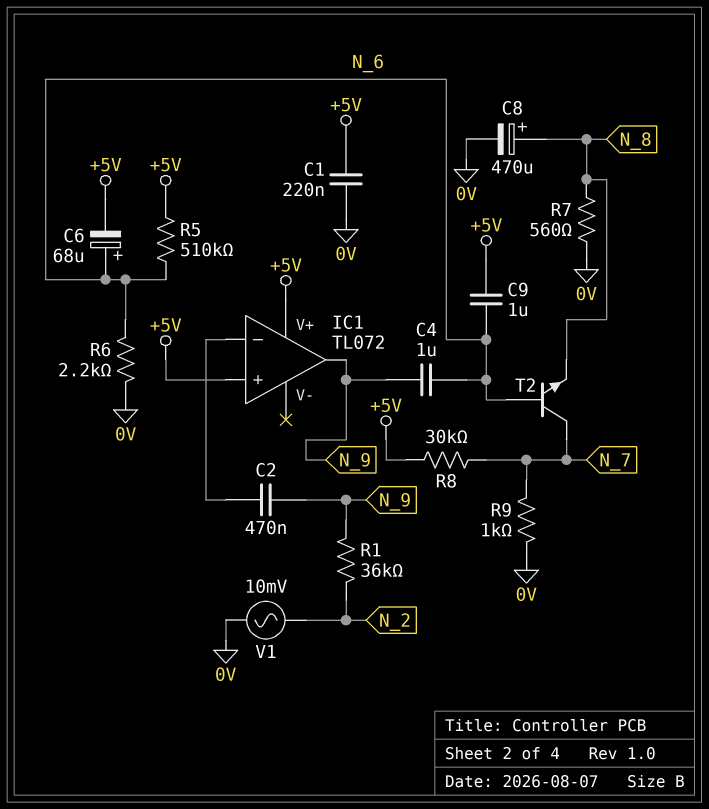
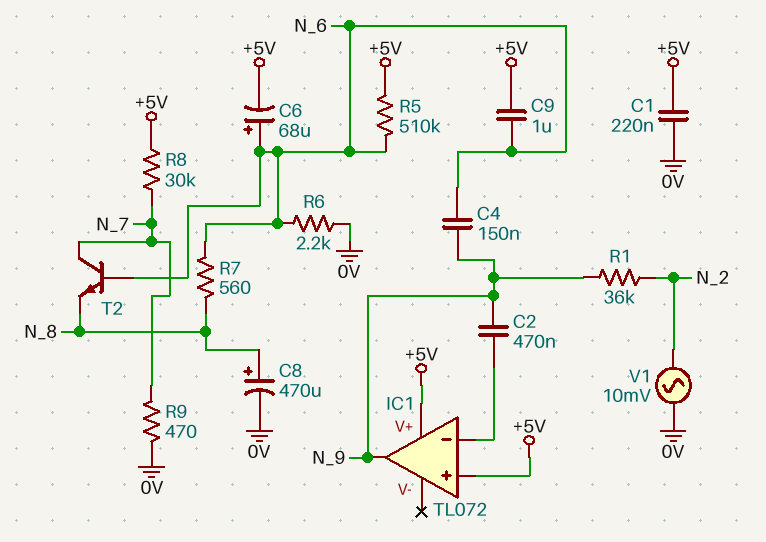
C4: 1uF (N_6, N_9) -> 150nF (N_6, N_9)
R7: 560 (0V, N_8) -> 560 (N_6, N_8)
R9: 1k (0V, N_7) -> 470 (0V, N_7)

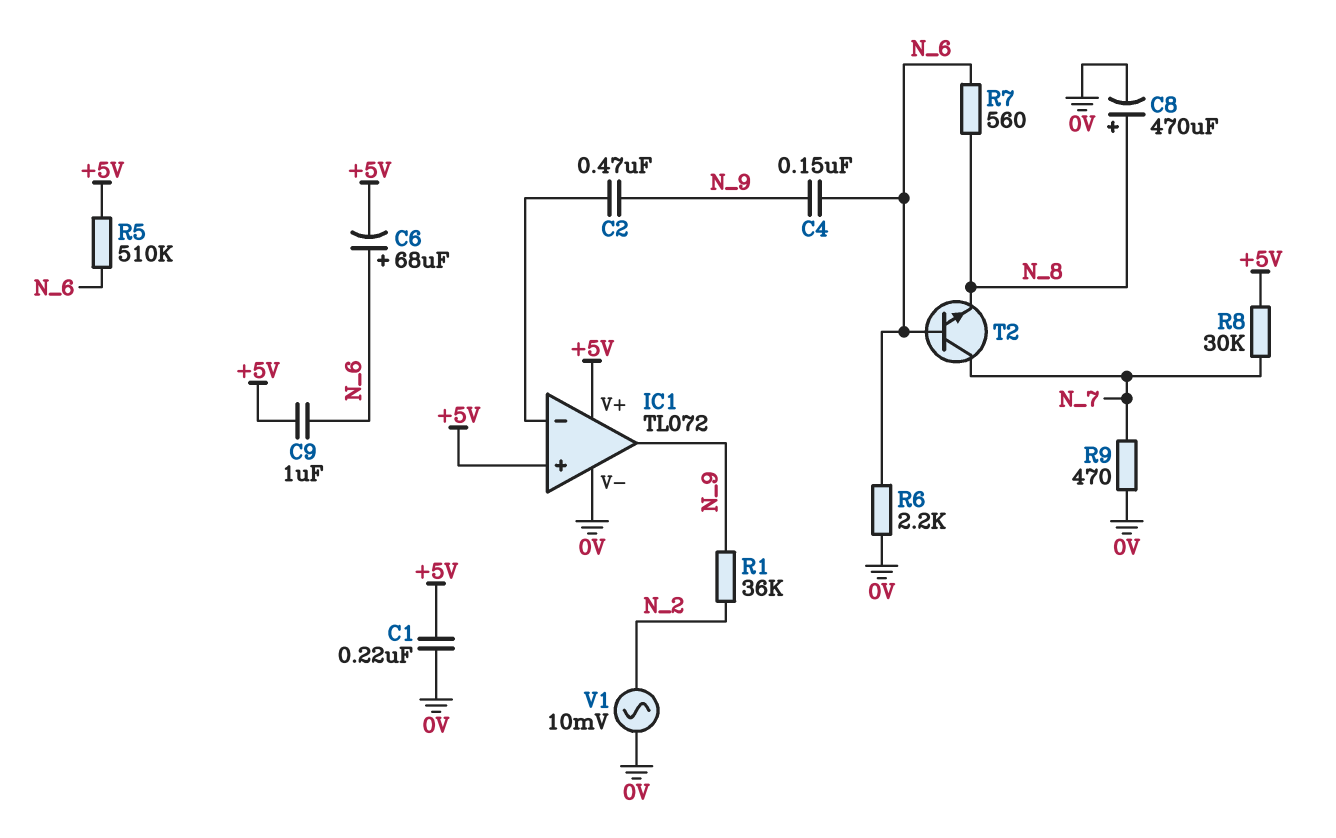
IC1 pin V-: none -> 0V

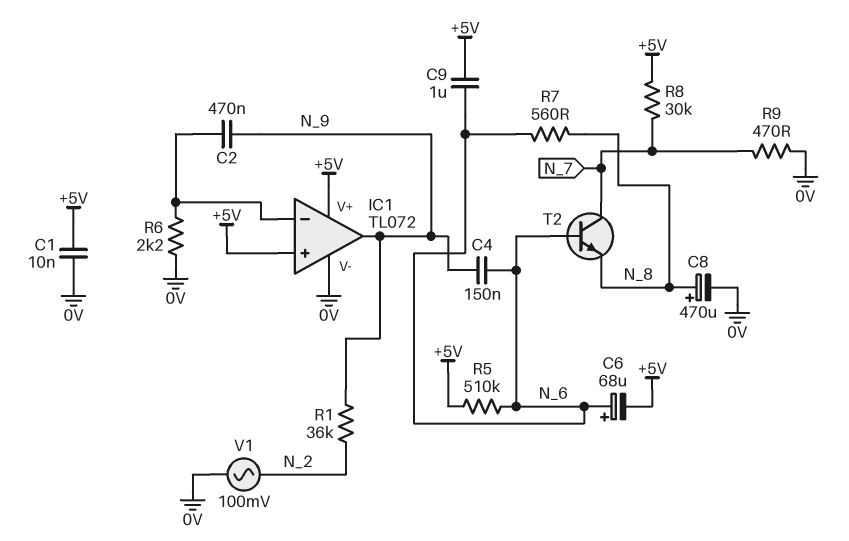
C1: 220nF (+5V, 0V) -> 10nF (+5V, 0V)
R6: 2.2k (0V, N_6) -> 2.2k (0V, IC1/in-)
V1: AC 10mV (0V, N_2) -> AC 100mV (0V, N_2)

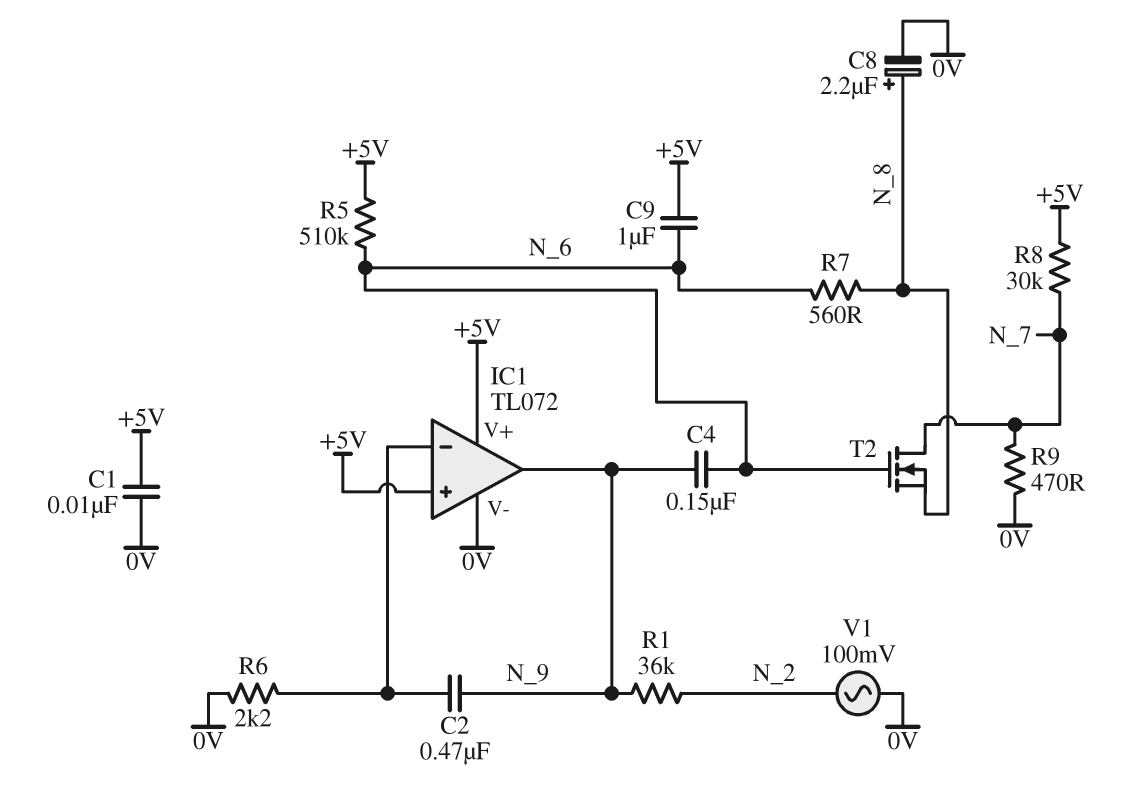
C6: 68uF (plus N_6, minus +5V) -> none
C8: 470uF (plus N_8, minus 0V) -> 2.2uF (plus N_8, minus 0V)
T2: NPN (B N_6, C N_7, E N_8) -> NMOS (G N_6, D N_7, S N_8)

